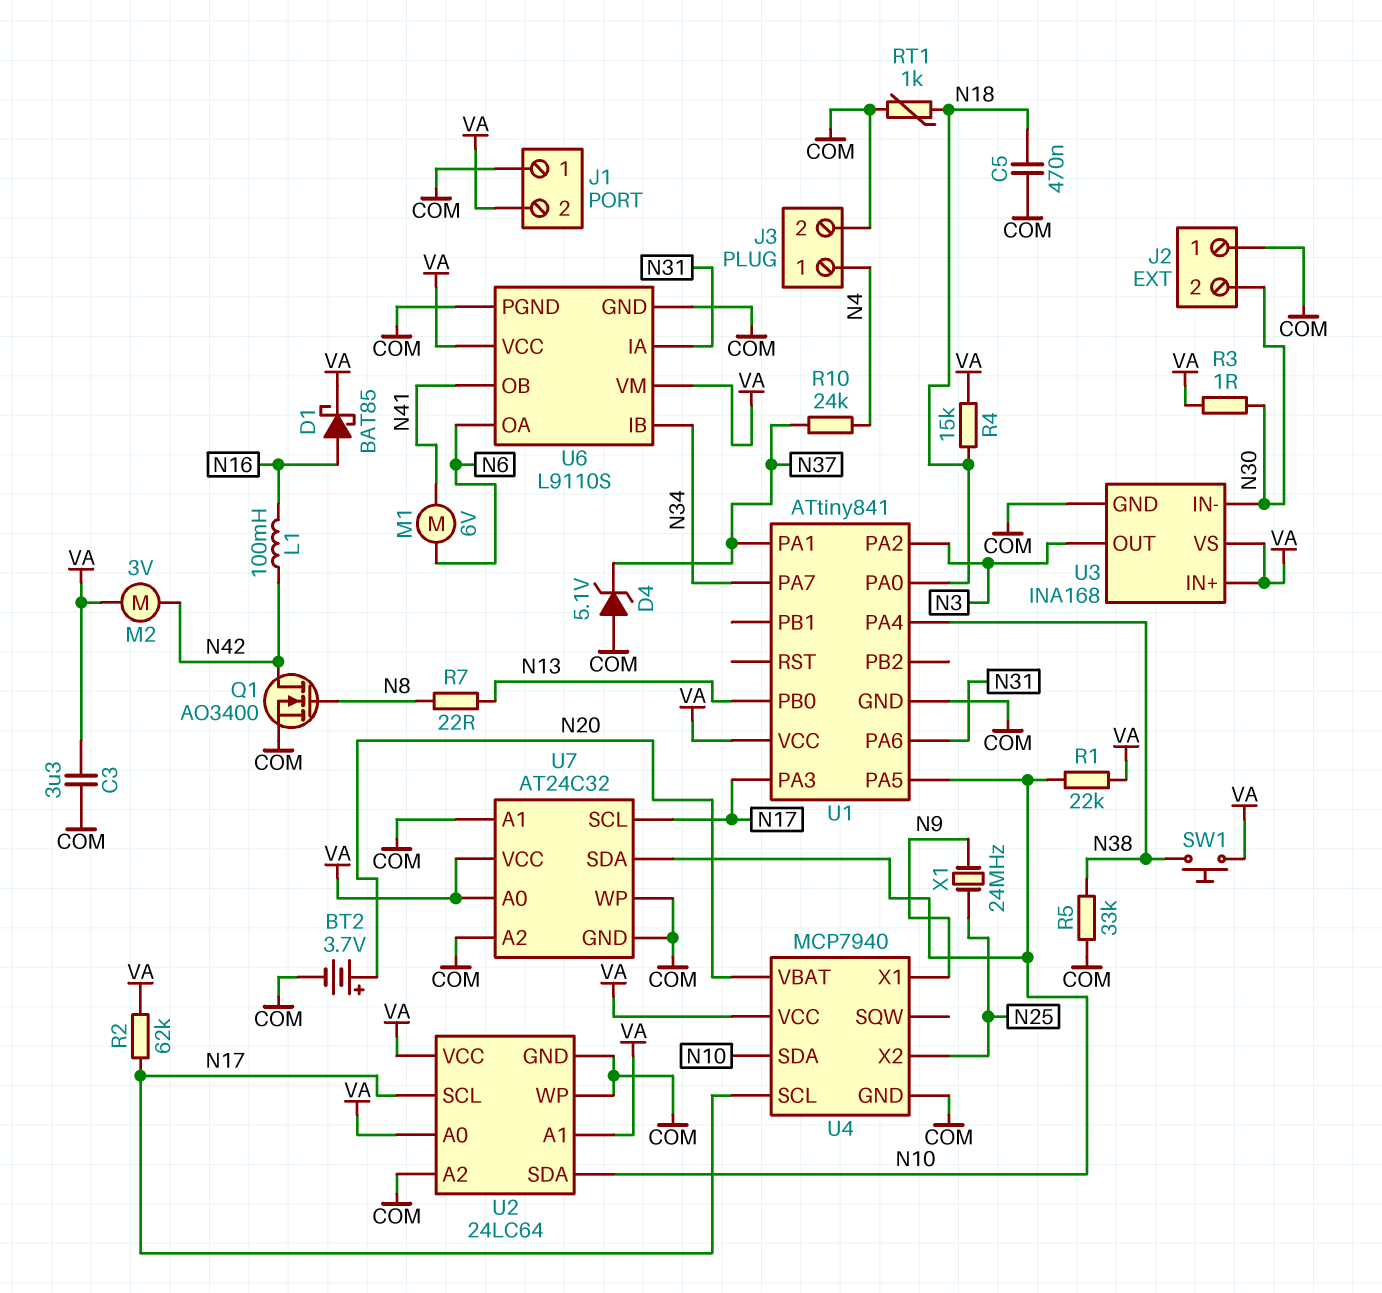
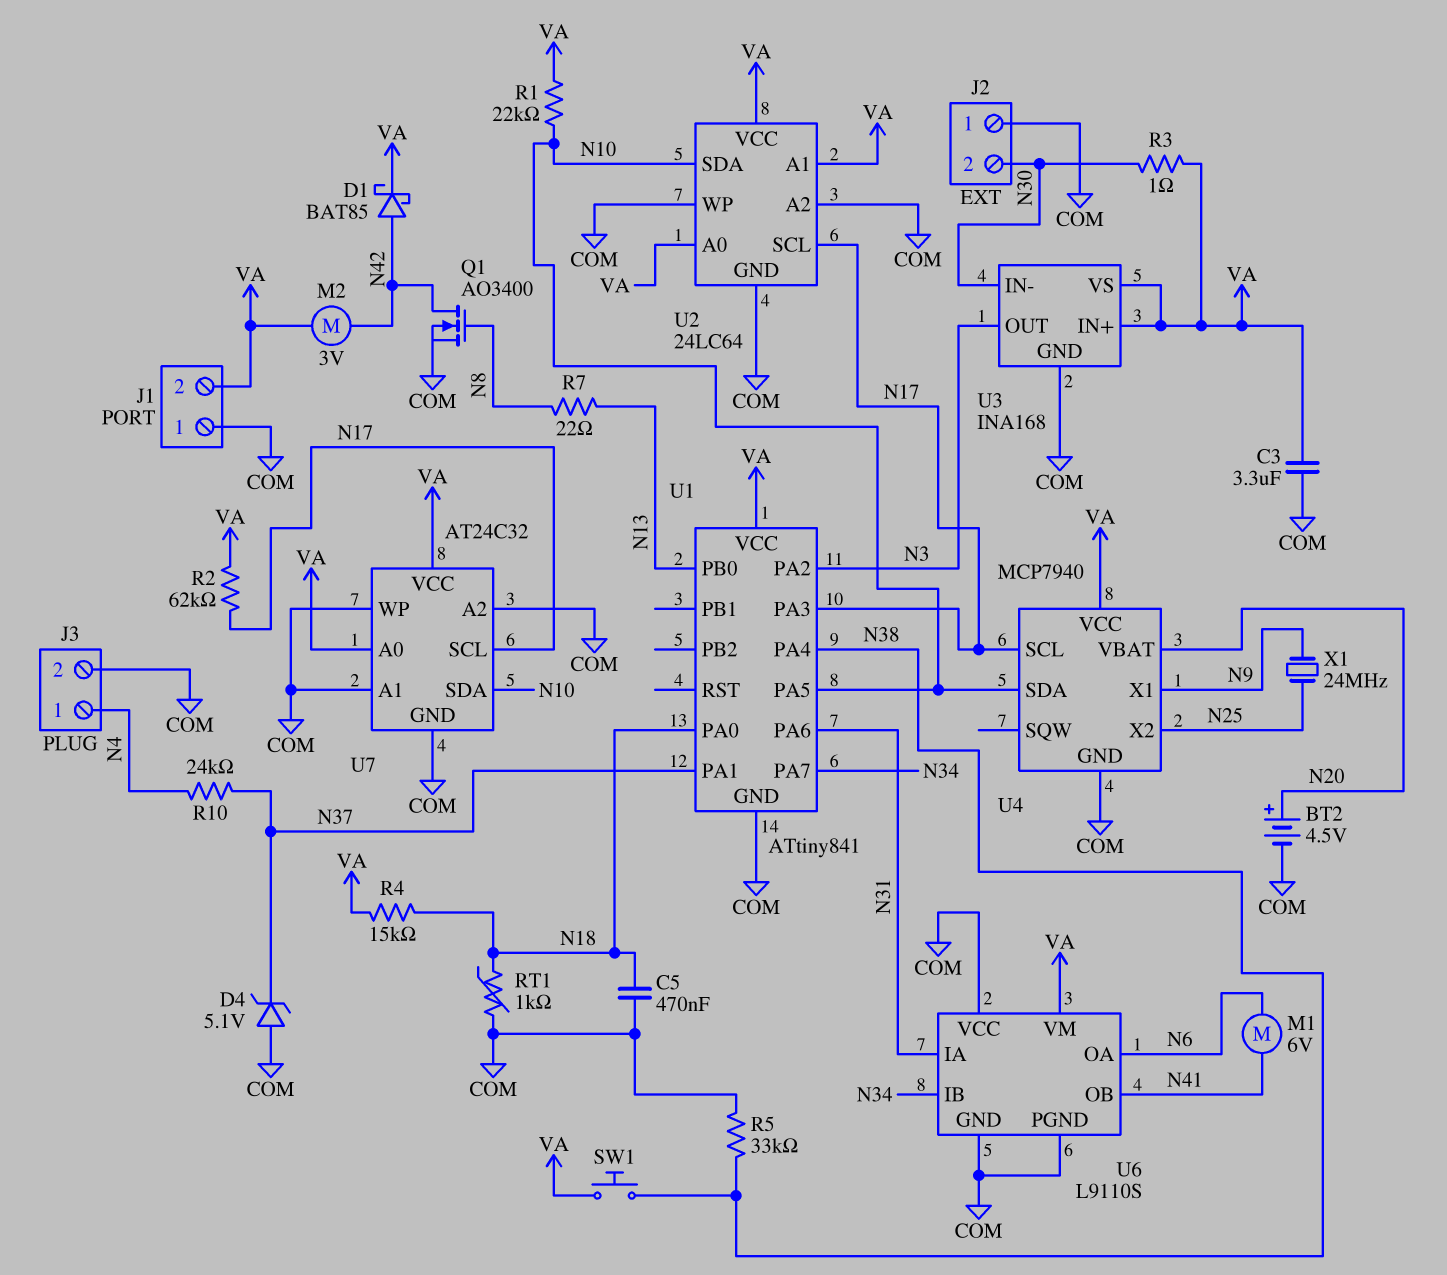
BT2: 3.7V (plus N20, minus COM) -> 4.5V (plus N20, minus COM)
D1: schottky BAT85 (A N16, K VA) -> schottky BAT85 (A N42, K VA)
L1: 100mH (N16, N42) -> none
U6 pin VCC: VA -> COM

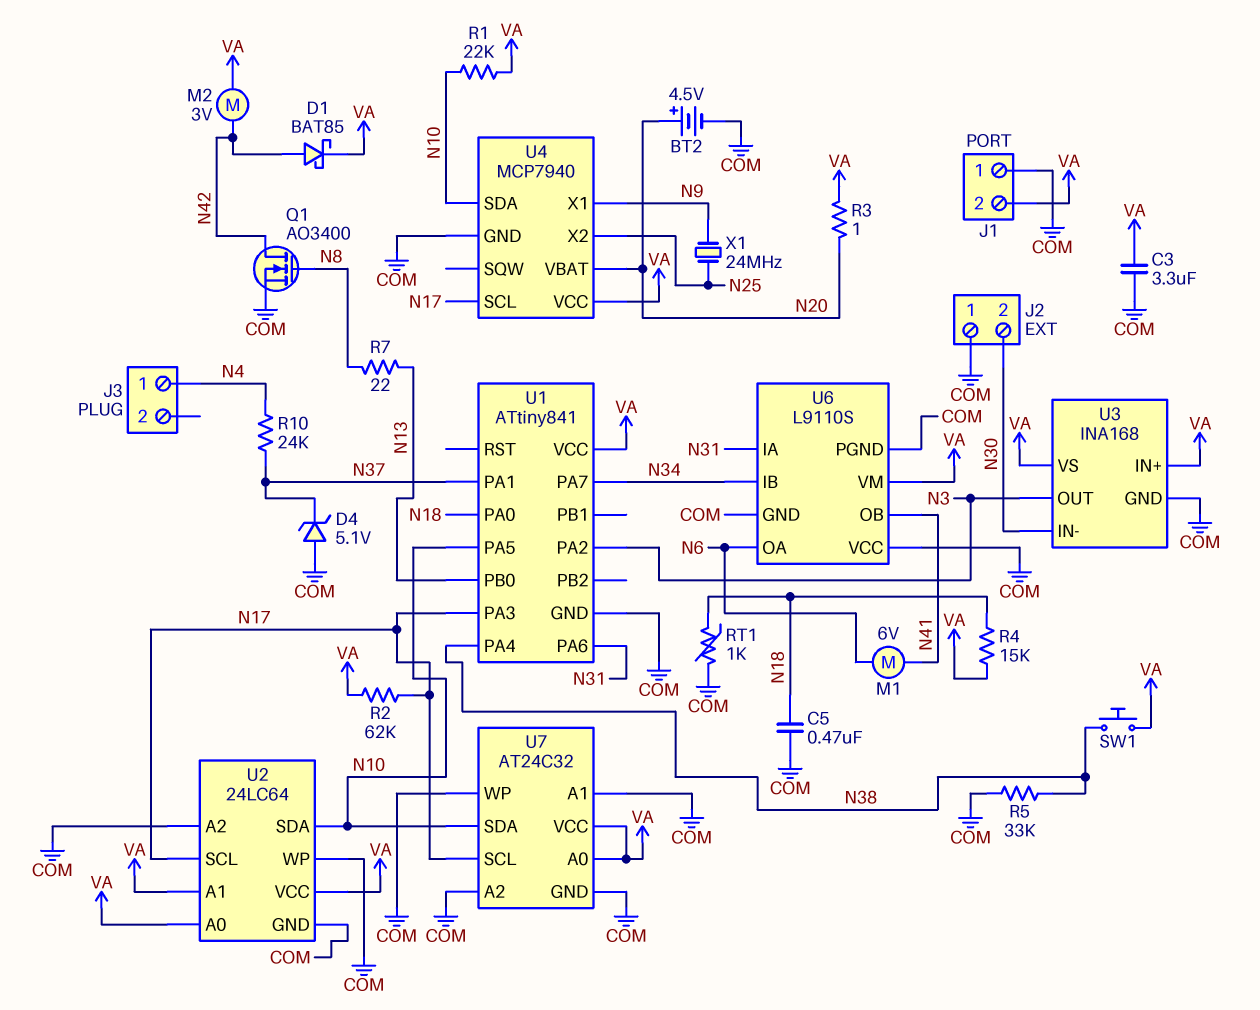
J3 pin 2: COM -> none
R3: 1 (N30, VA) -> 1 (N20, VA)

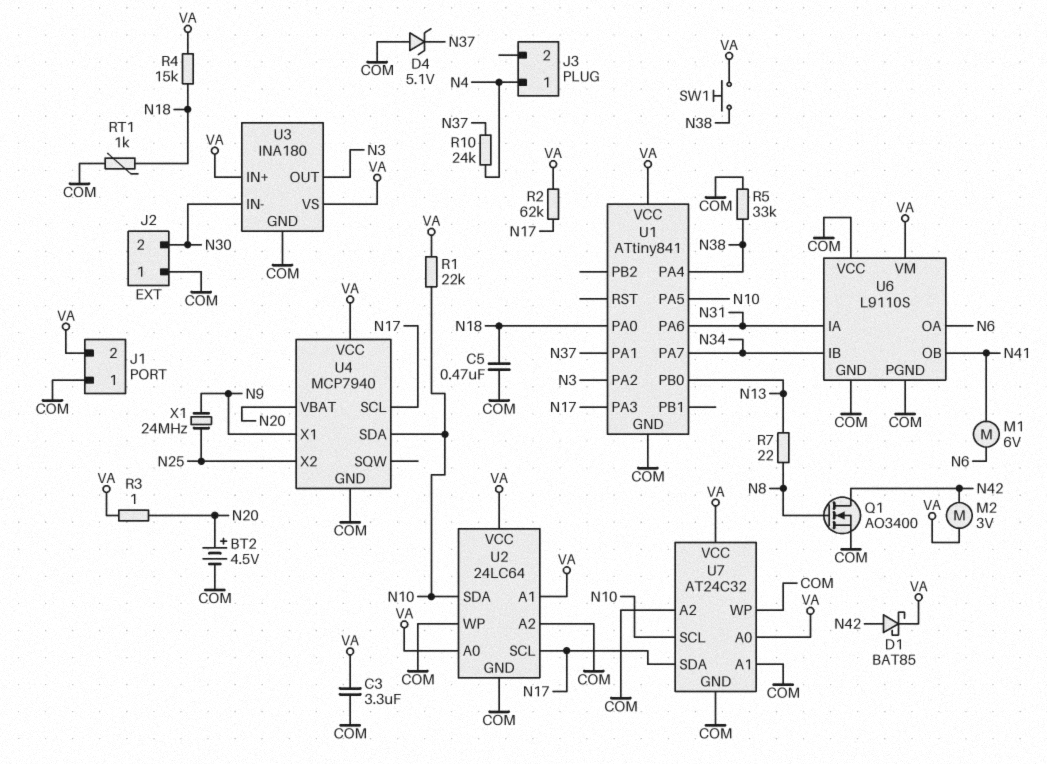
U3: INA168 -> INA180
U7 pin SCL: N17 -> N10
U7 pin SDA: N10 -> N17

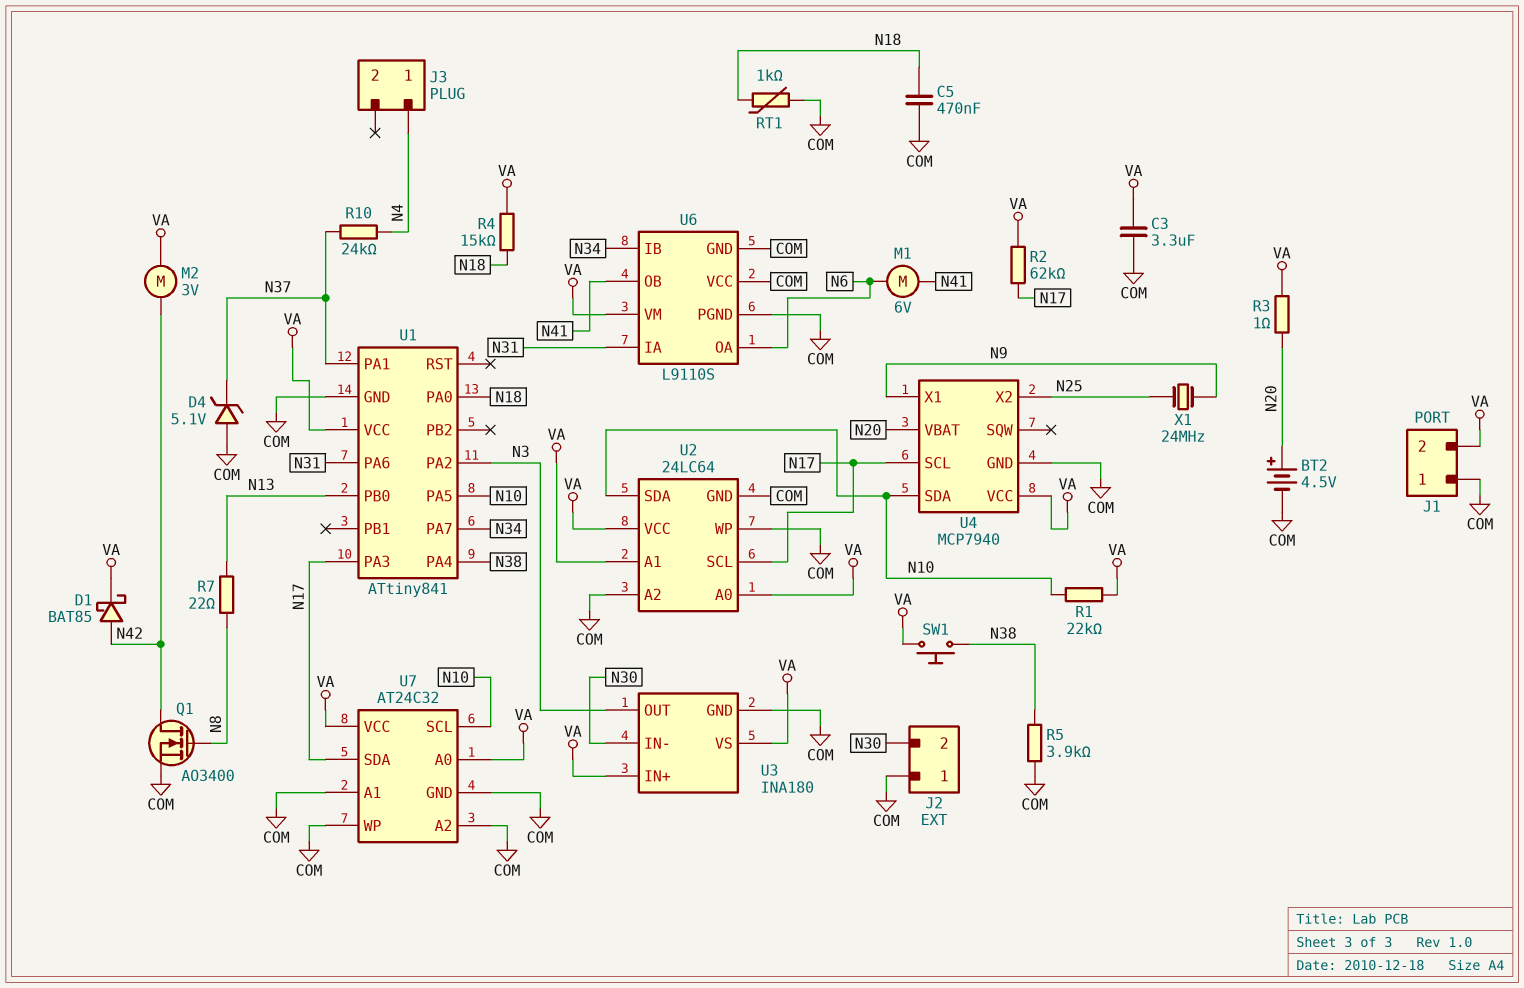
R5: 33k (COM, N38) -> 3.9k (COM, N38)

